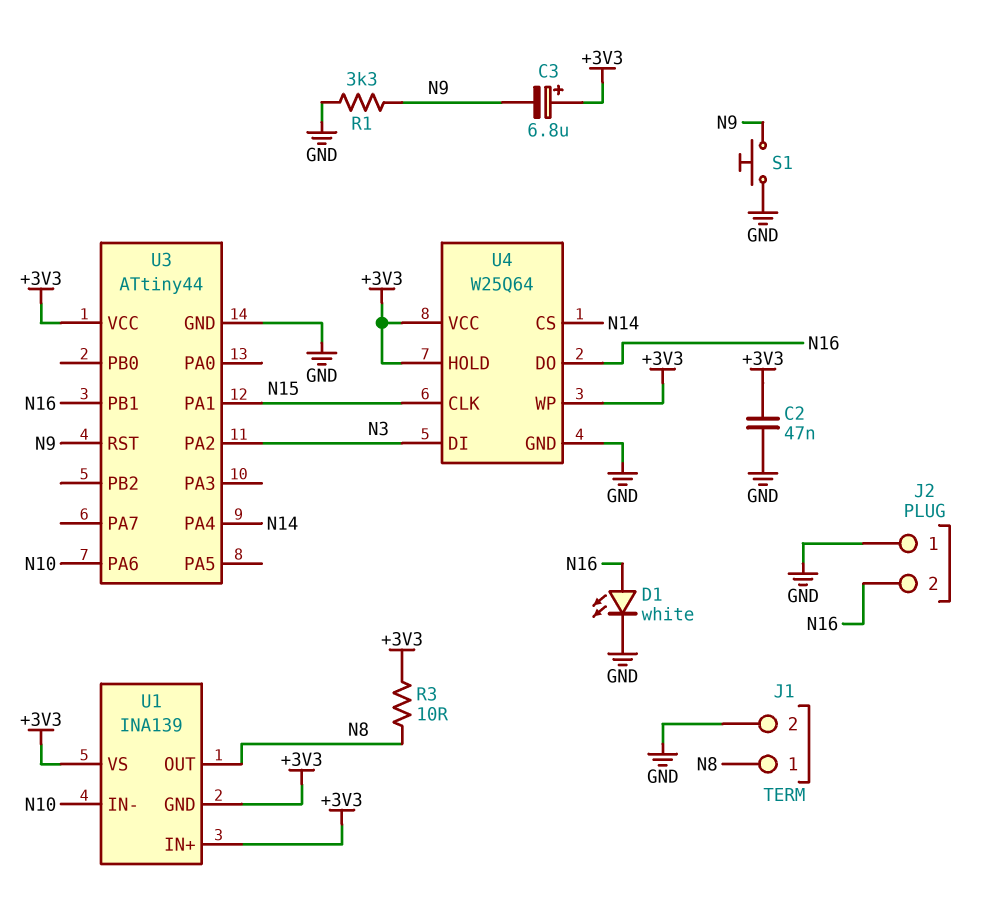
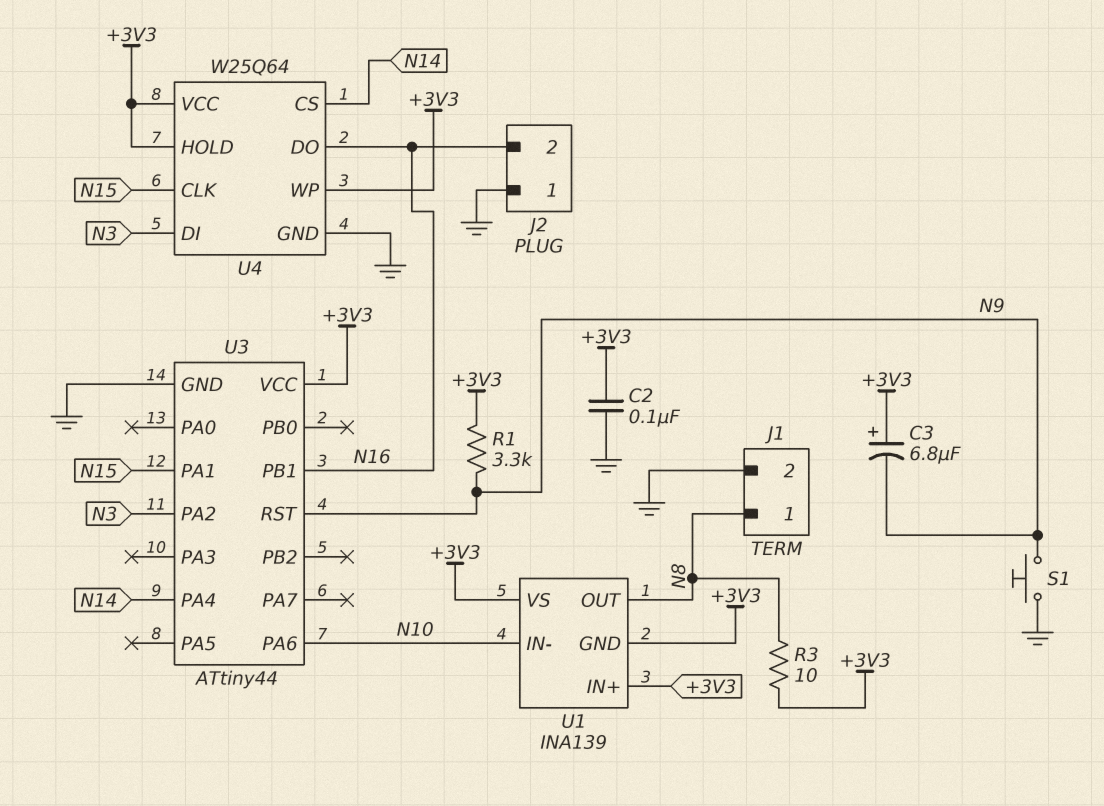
C2: 47nF (+3V3, GND) -> 100nF (+3V3, GND)
D1: LED white (A N16, K GND) -> none
R1: 3.3k (GND, N9) -> 3.3k (+3V3, N9)

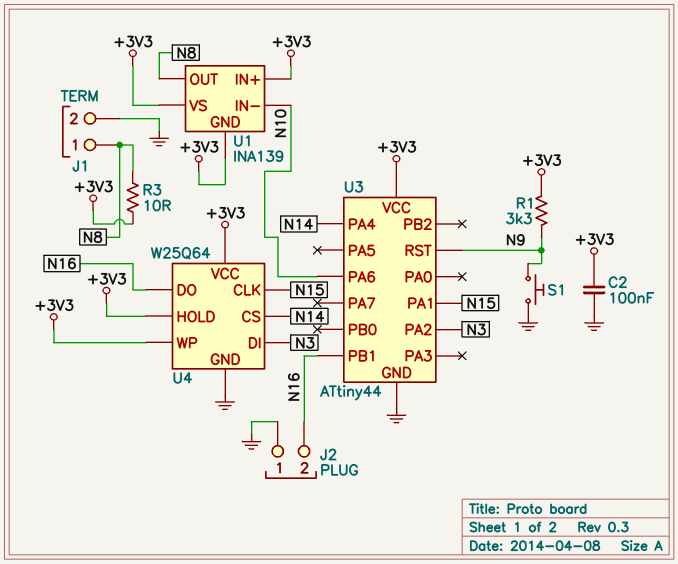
C3: 6.8uF (plus +3V3, minus N9) -> none

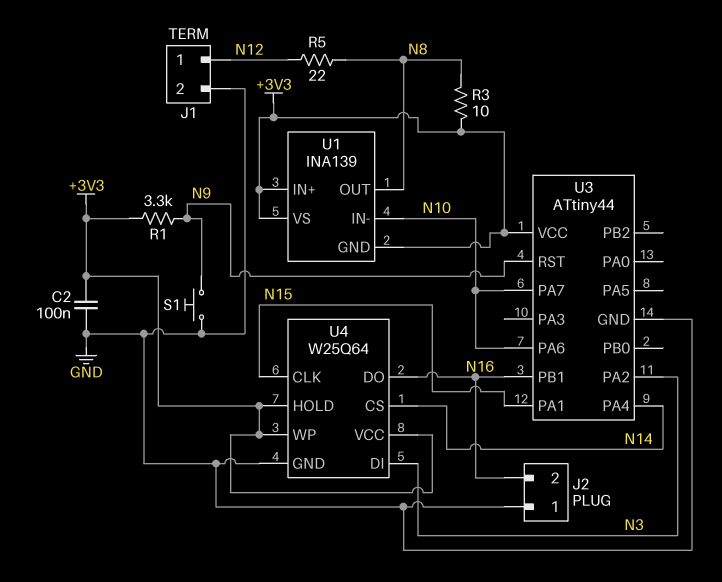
J1 pin 1: N8 -> N12
R5: none -> 22 (N8, N12)
U3 pin PA7: none -> N10

